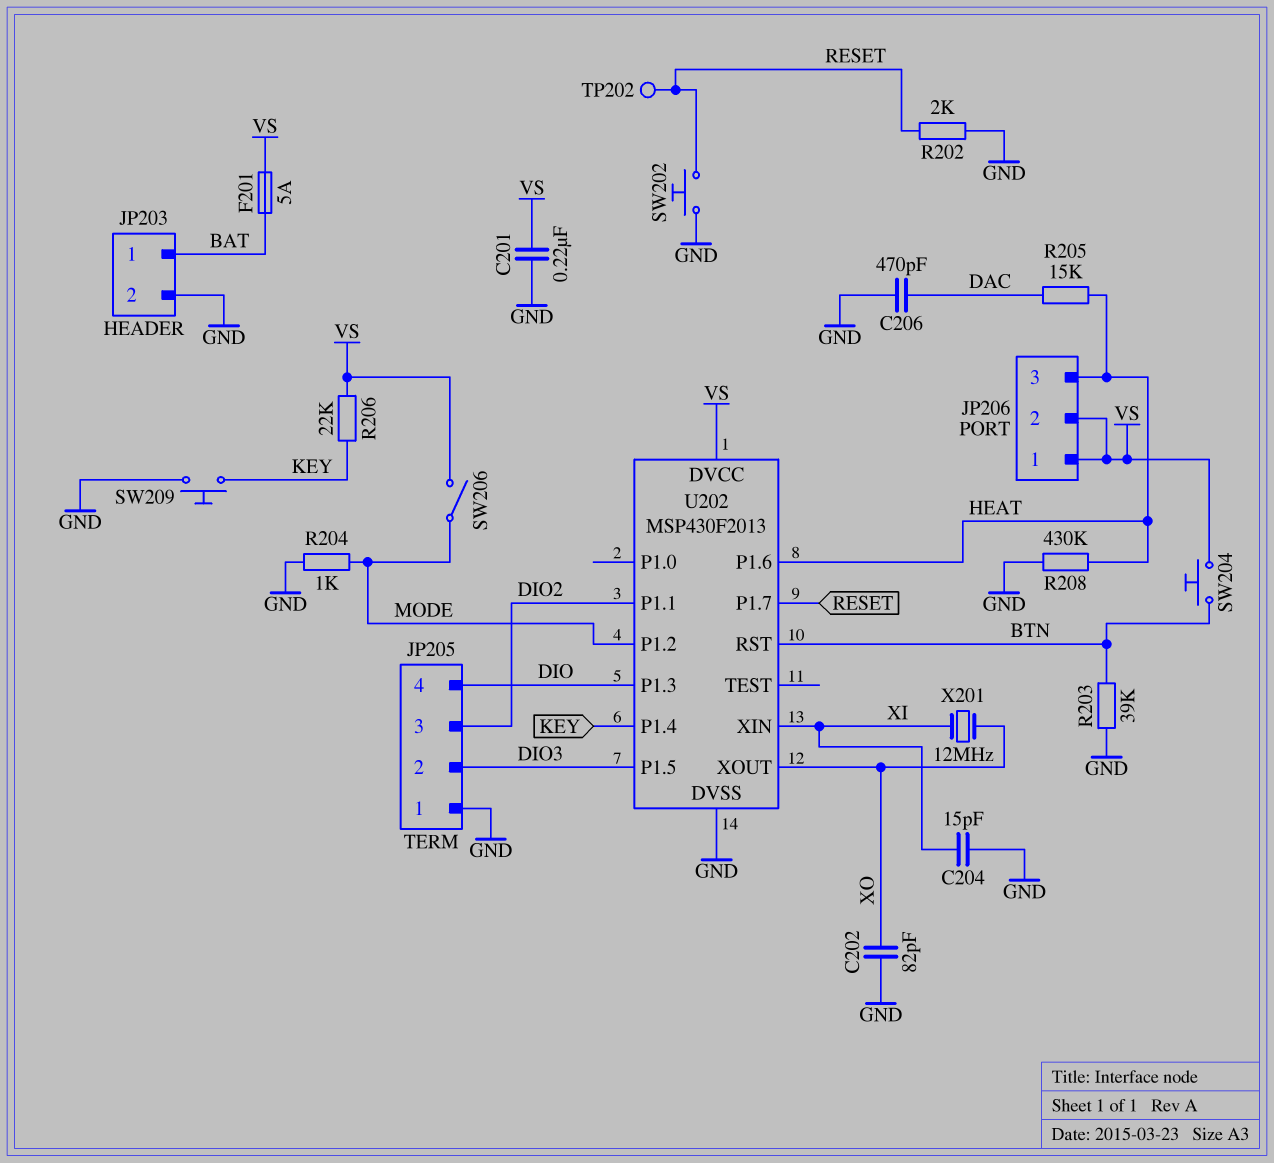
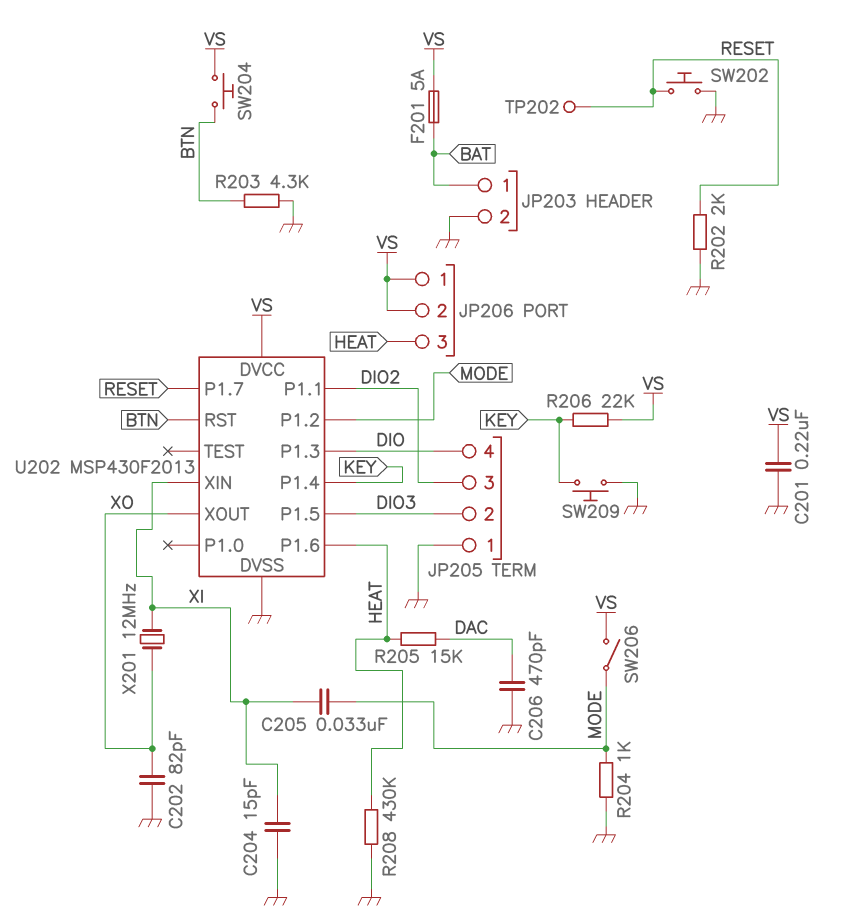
C205: none -> 33nF (MODE, XI)
R203: 39k (BTN, GND) -> 4.3k (BTN, GND)

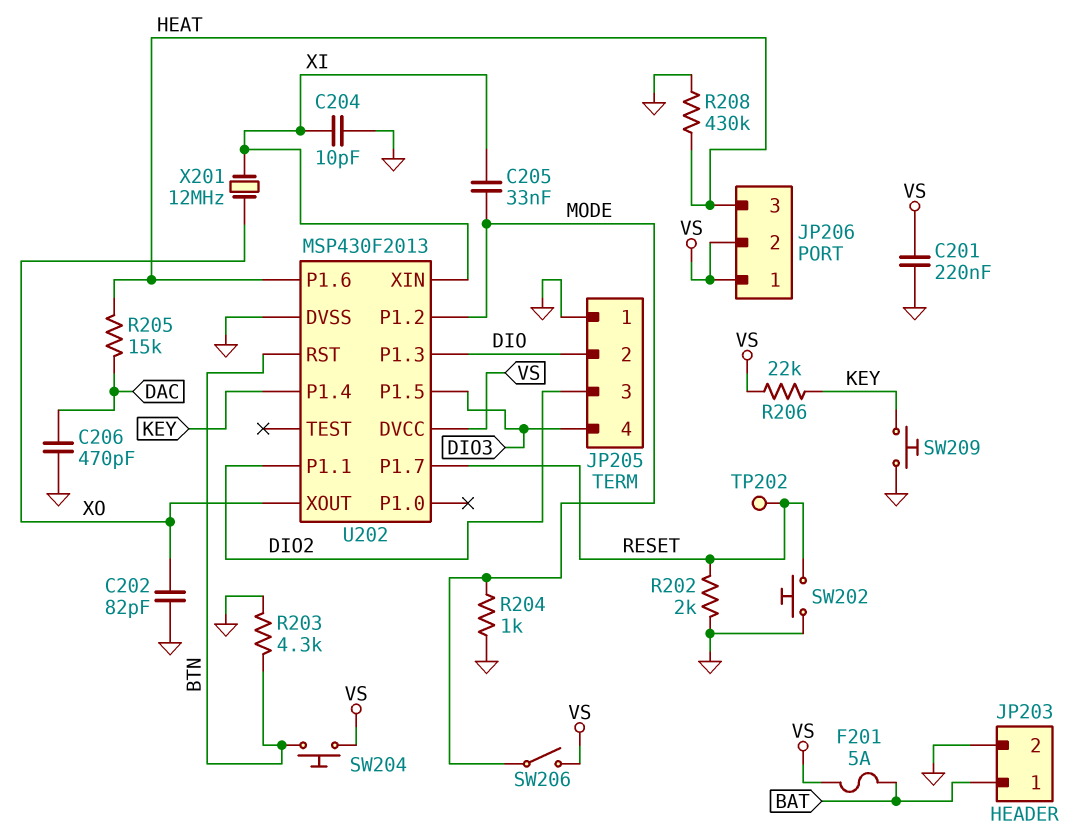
C204: 15pF (GND, XI) -> 10pF (GND, XI)
JP205 pin 2: DIO3 -> DIO
JP205 pin 4: DIO -> DIO3

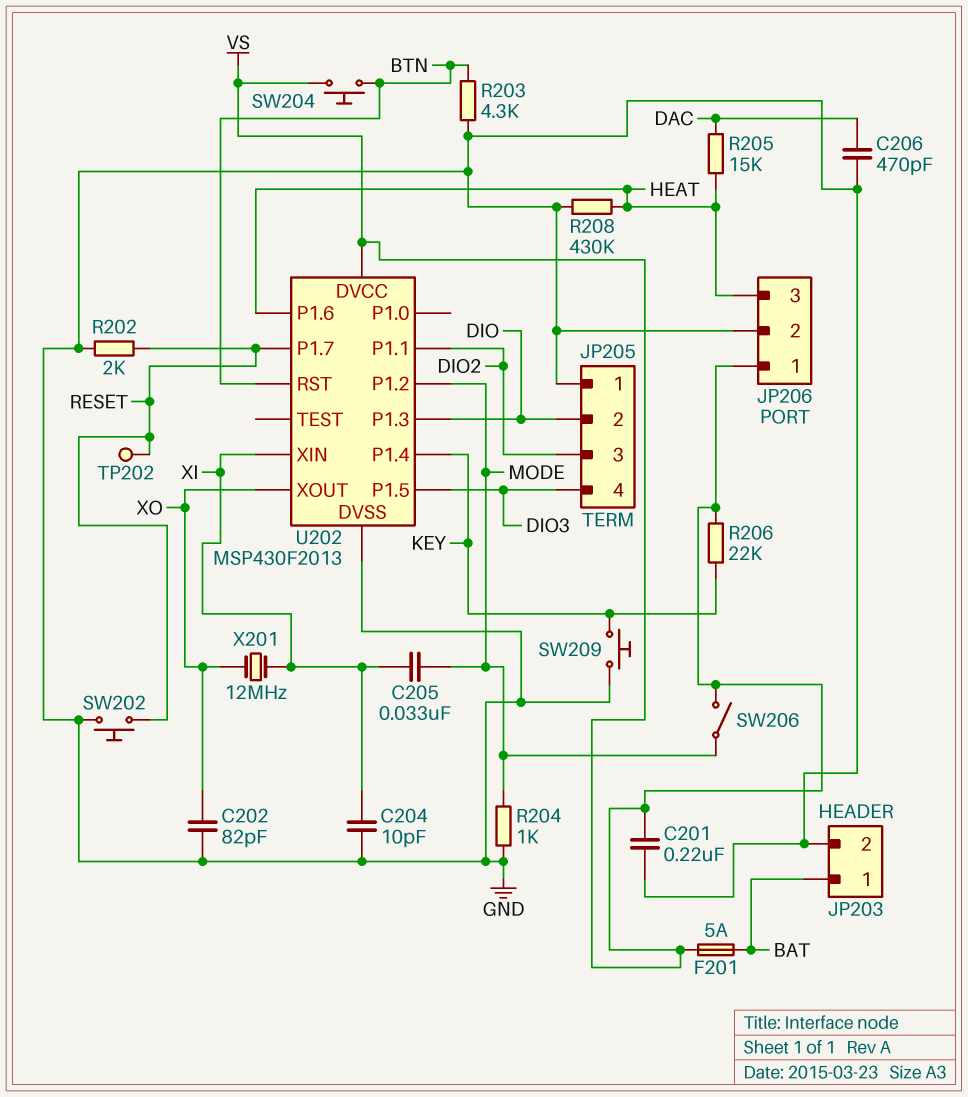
JP206 pin 2: VS -> GND

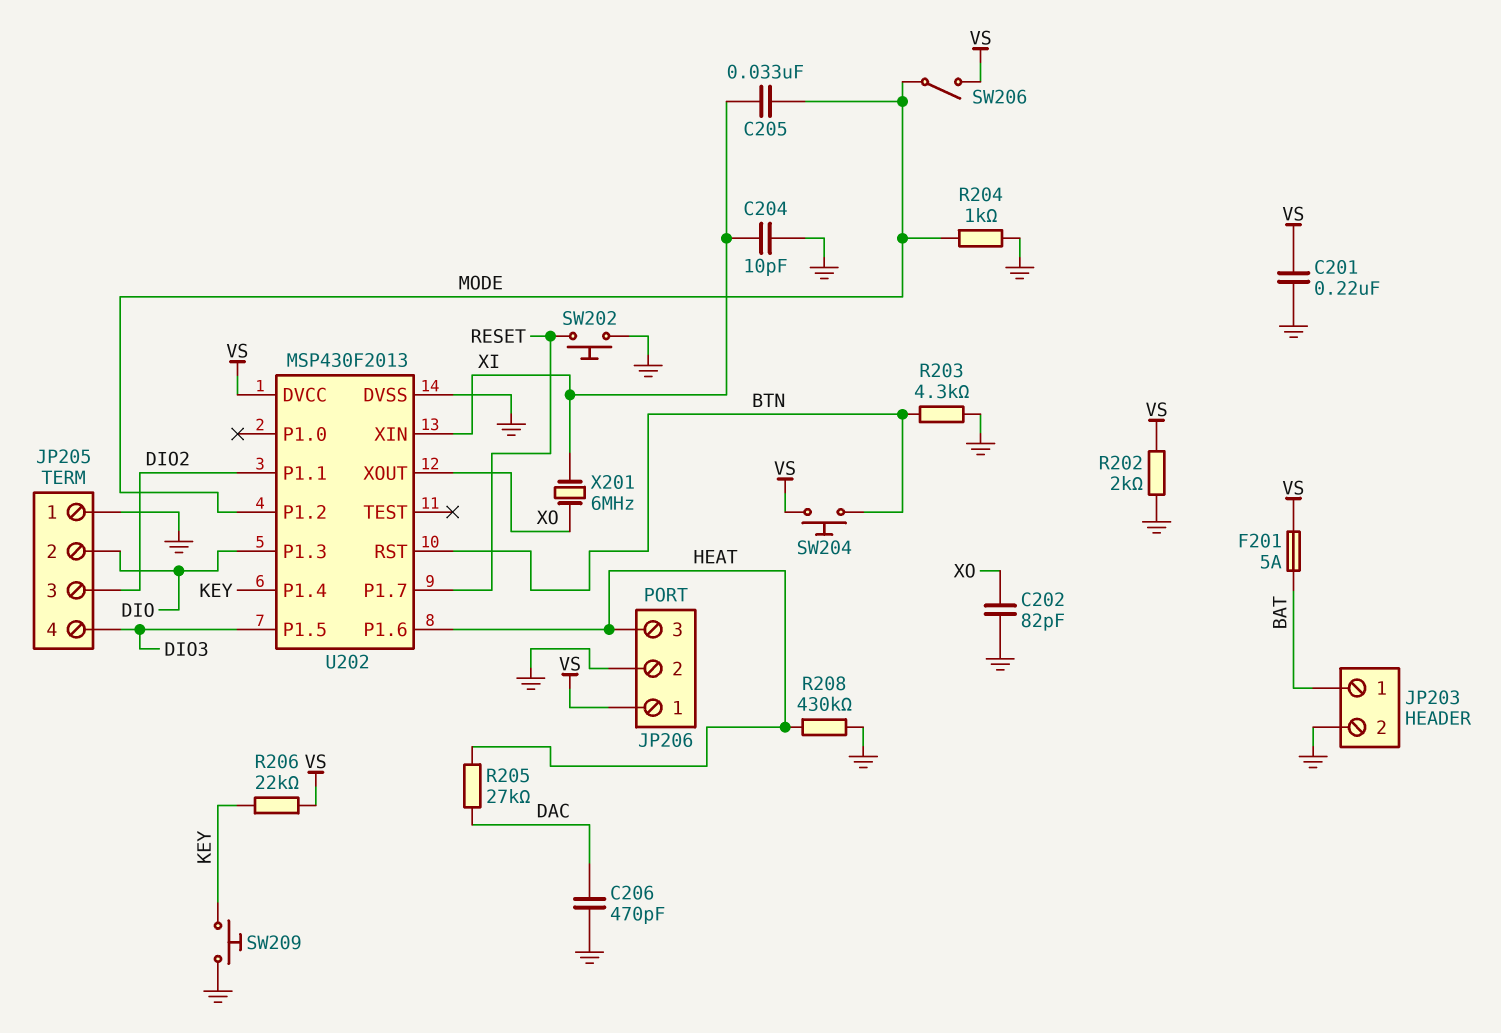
R202: 2k (GND, RESET) -> 2k (GND, VS)
R205: 15k (DAC, HEAT) -> 27k (DAC, HEAT)
TP202: test point (RESET) -> none
X201: 12MHz (XI, XO) -> 6MHz (XI, XO)

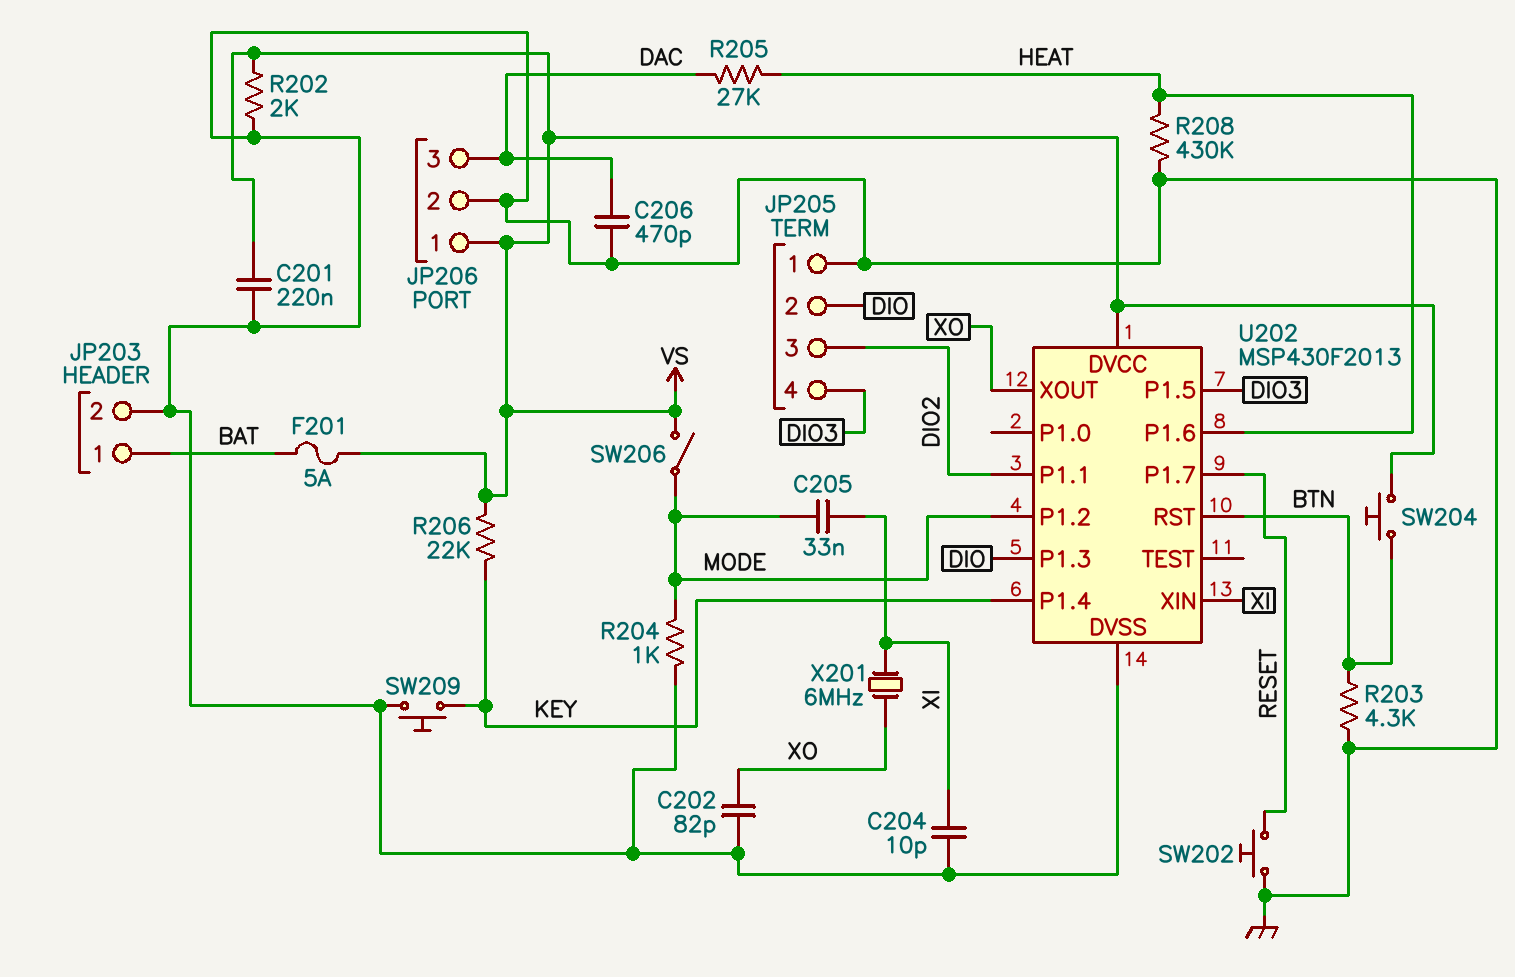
JP206 pin 3: HEAT -> DAC

